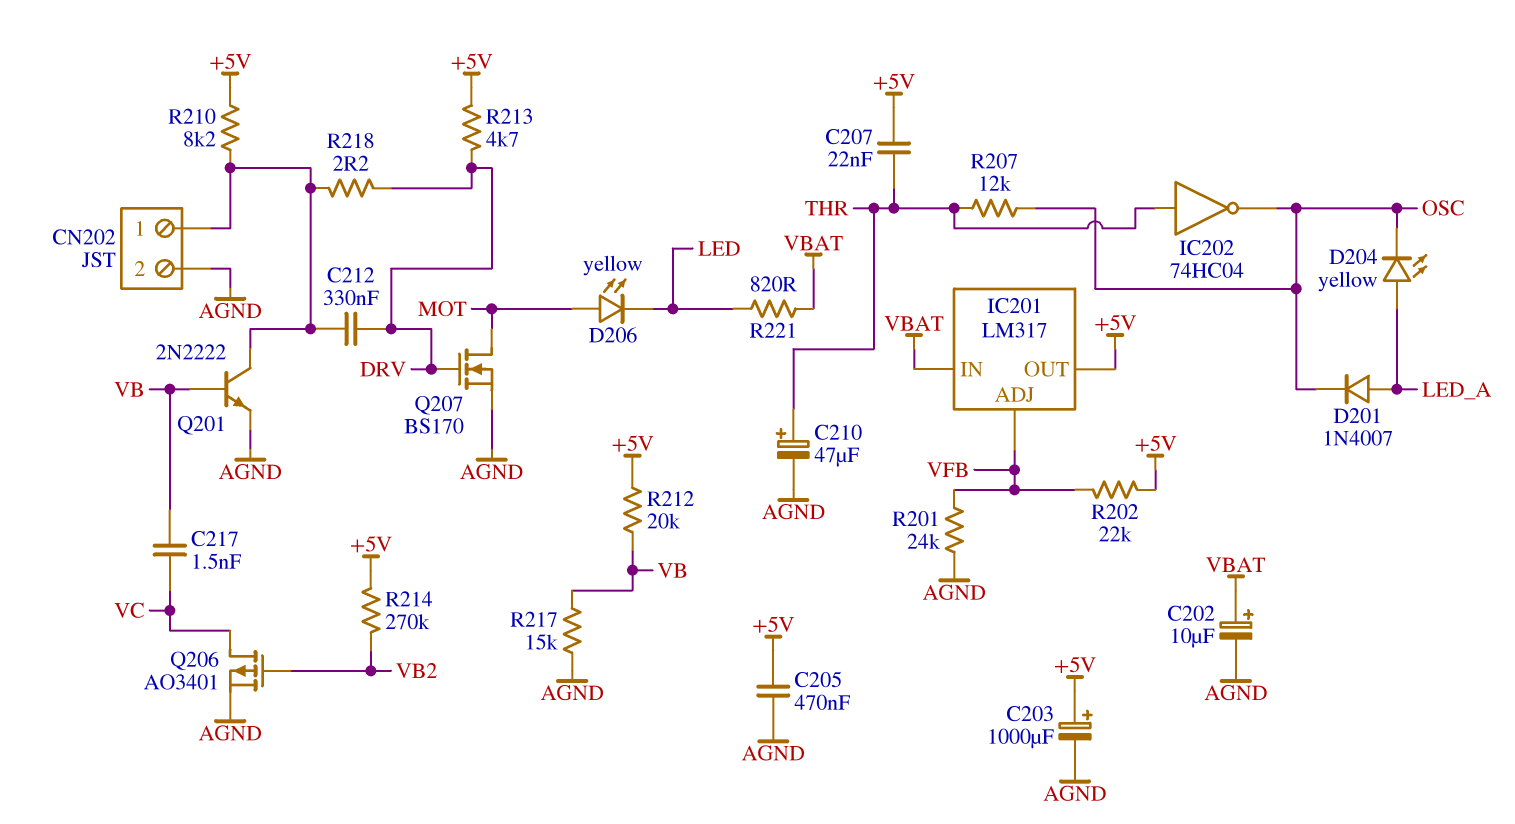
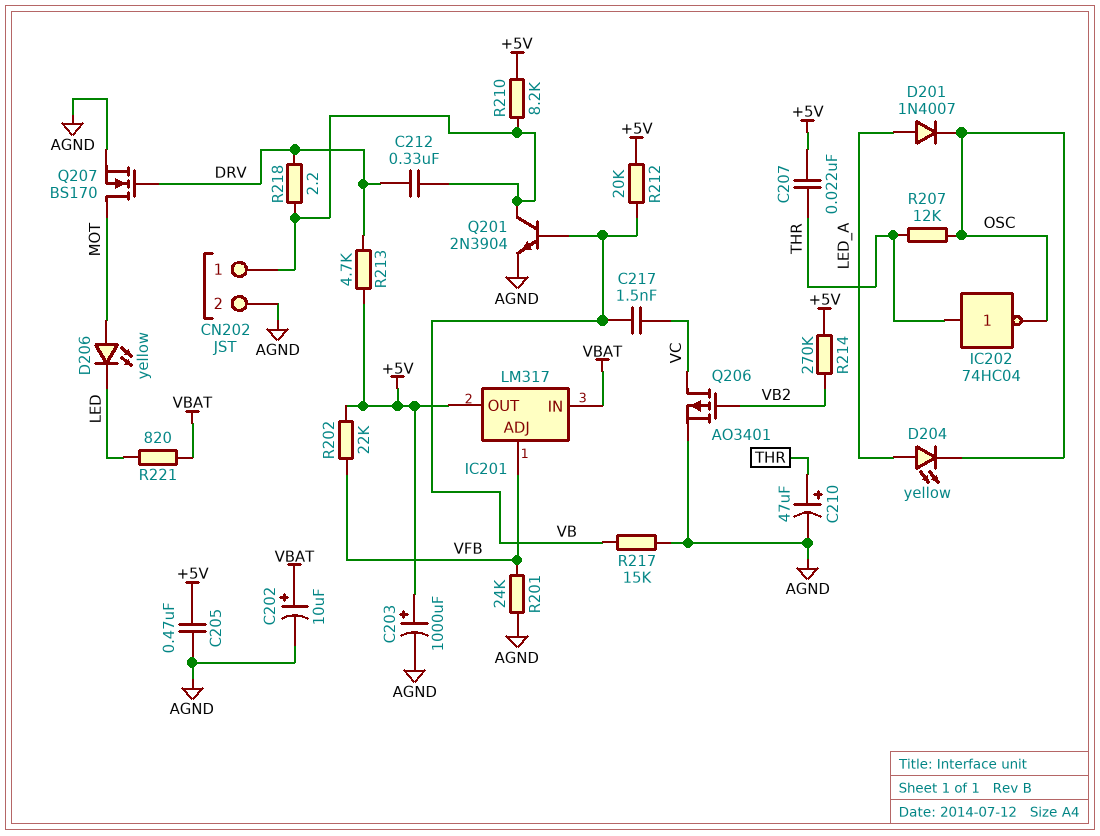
Q201: NPN 2N2222 (B VB, C CN202/1, E AGND) -> NPN 2N3904 (B VB, C CN202/1, E AGND)

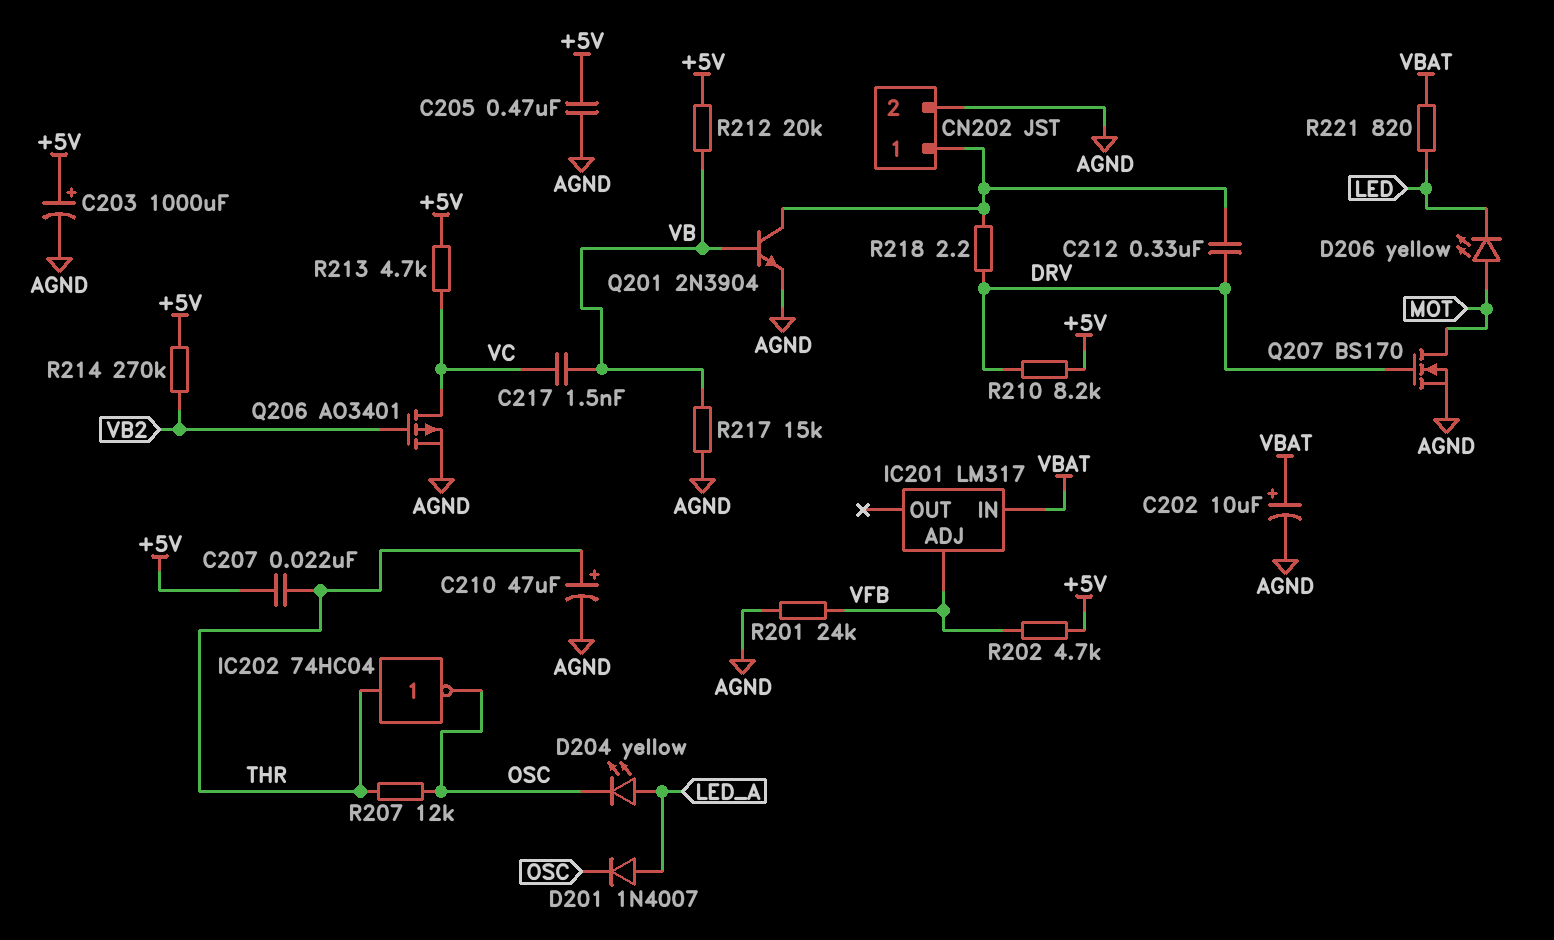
IC201 pin OUT: +5V -> none
R202: 22k (+5V, VFB) -> 4.7k (+5V, VFB)
R210: 8.2k (+5V, CN202/1) -> 8.2k (+5V, DRV)
R213: 4.7k (+5V, DRV) -> 4.7k (+5V, VC)

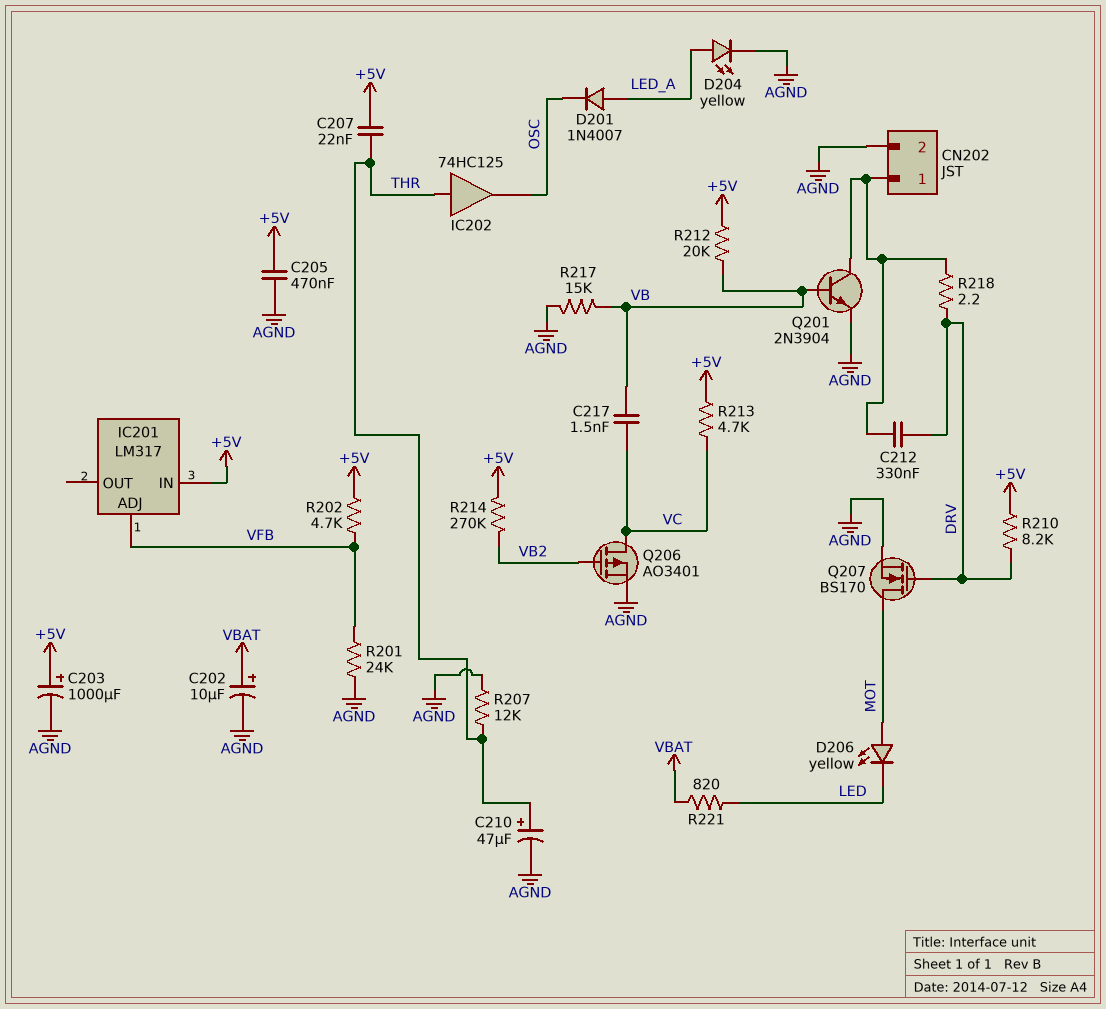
D204: LED yellow (A LED_A, K OSC) -> LED yellow (A LED_A, K AGND)
IC201 pin IN: VBAT -> +5V
IC202: NOT 74HC04 (in THR, out OSC) -> buffer 74HC125 (in THR, out OSC)
R207: 12k (OSC, THR) -> 12k (AGND, THR)

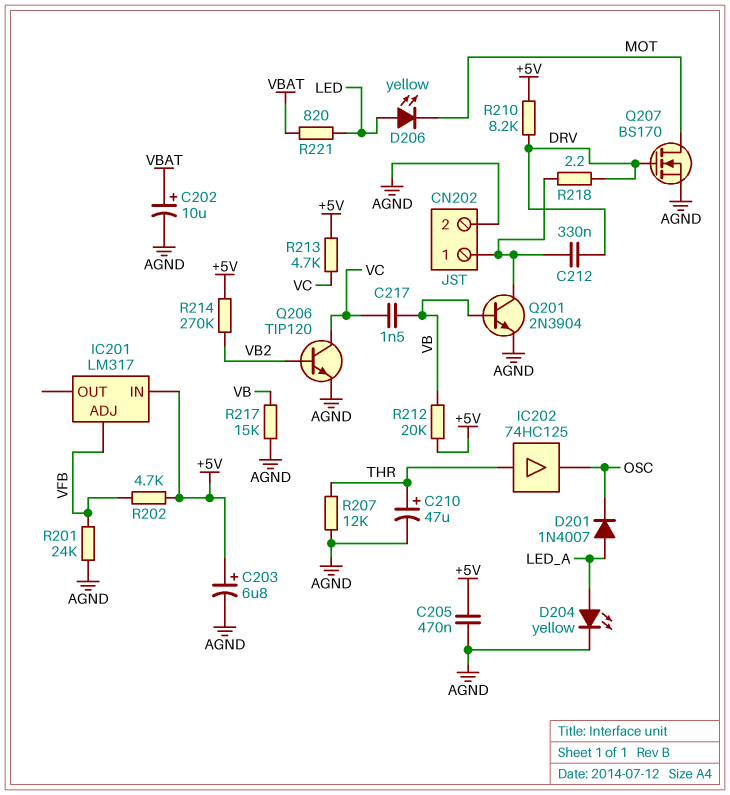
C203: 1000uF (plus +5V, minus AGND) -> 6.8uF (plus +5V, minus AGND)
C207: 22nF (+5V, THR) -> none
D206: LED yellow (A MOT, K LED) -> LED yellow (A LED, K MOT)
Q206: PMOS AO3401 (G VB2, D VC, S AGND) -> NPN TIP120 (B VB2, C VC, E AGND)

